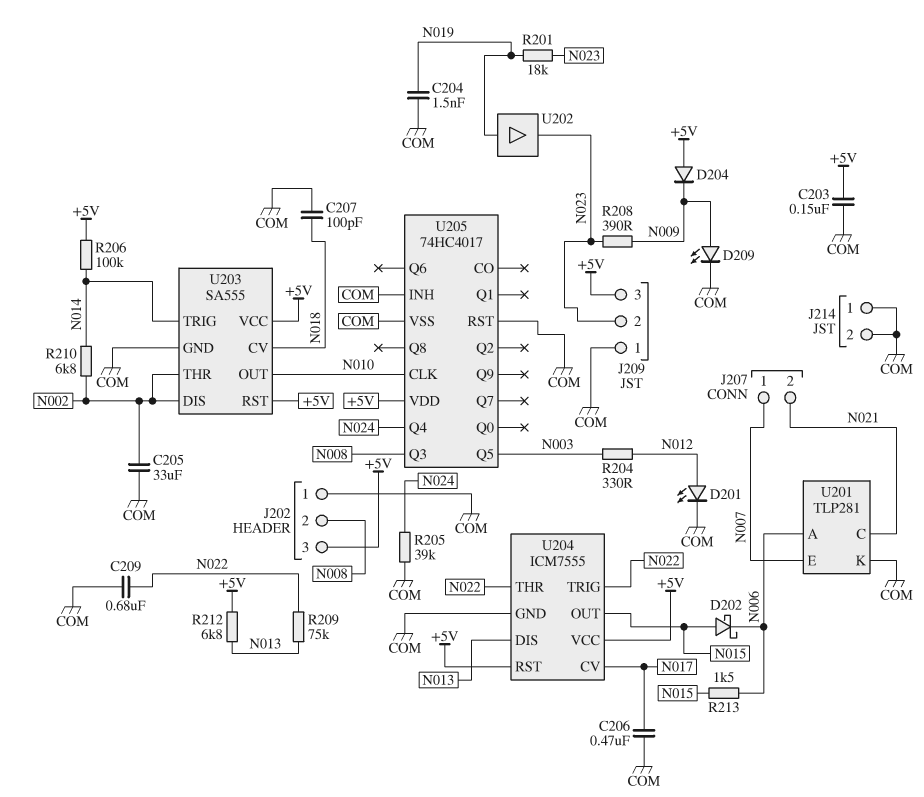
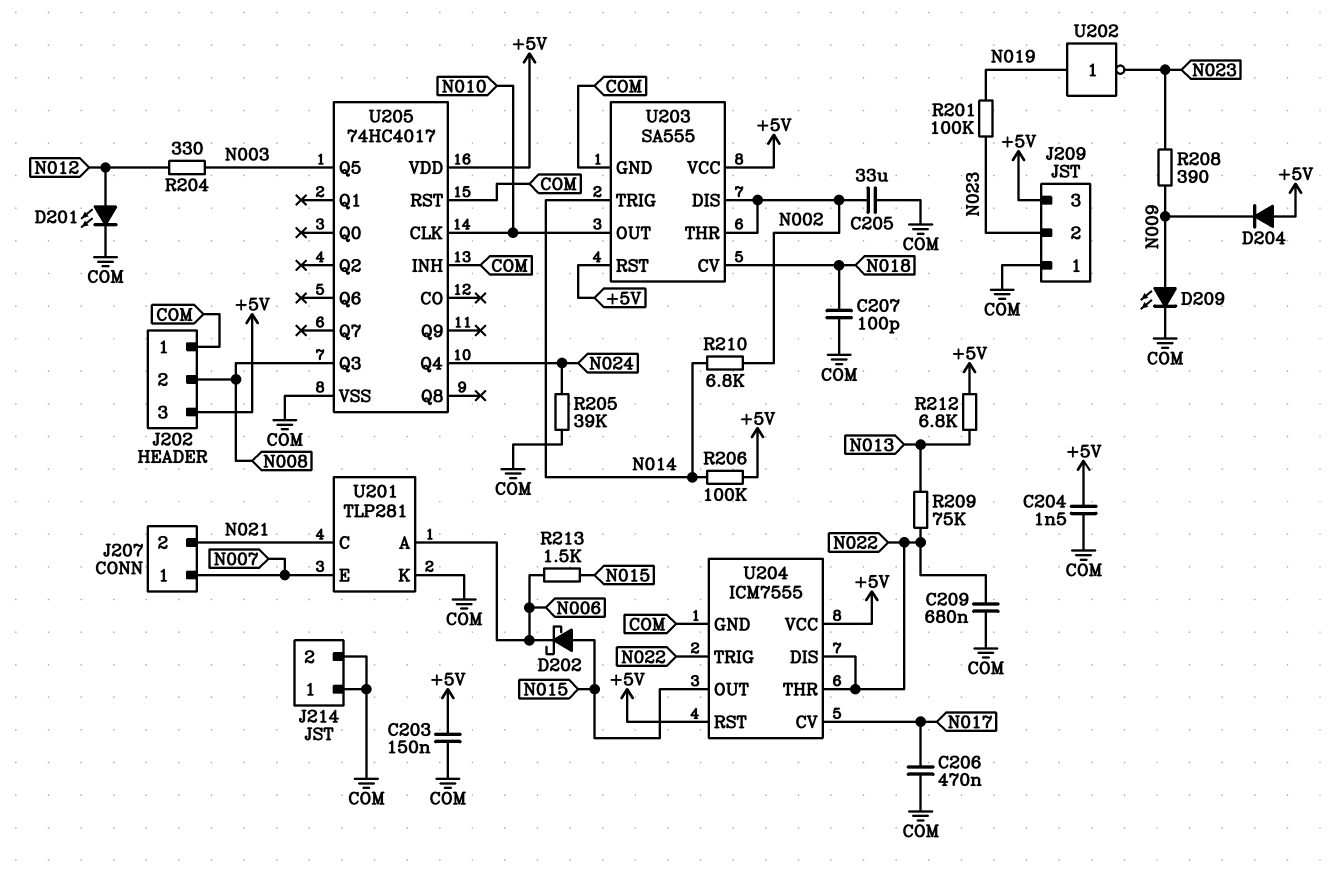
C204: 1.5nF (COM, N019) -> 1.5nF (+5V, COM)
R201: 18k (N019, N023) -> 100k (N019, N023)
U202: buffer (in N019, out N023) -> NOT (in N019, out N023)
U204 pin DIS: N013 -> N022

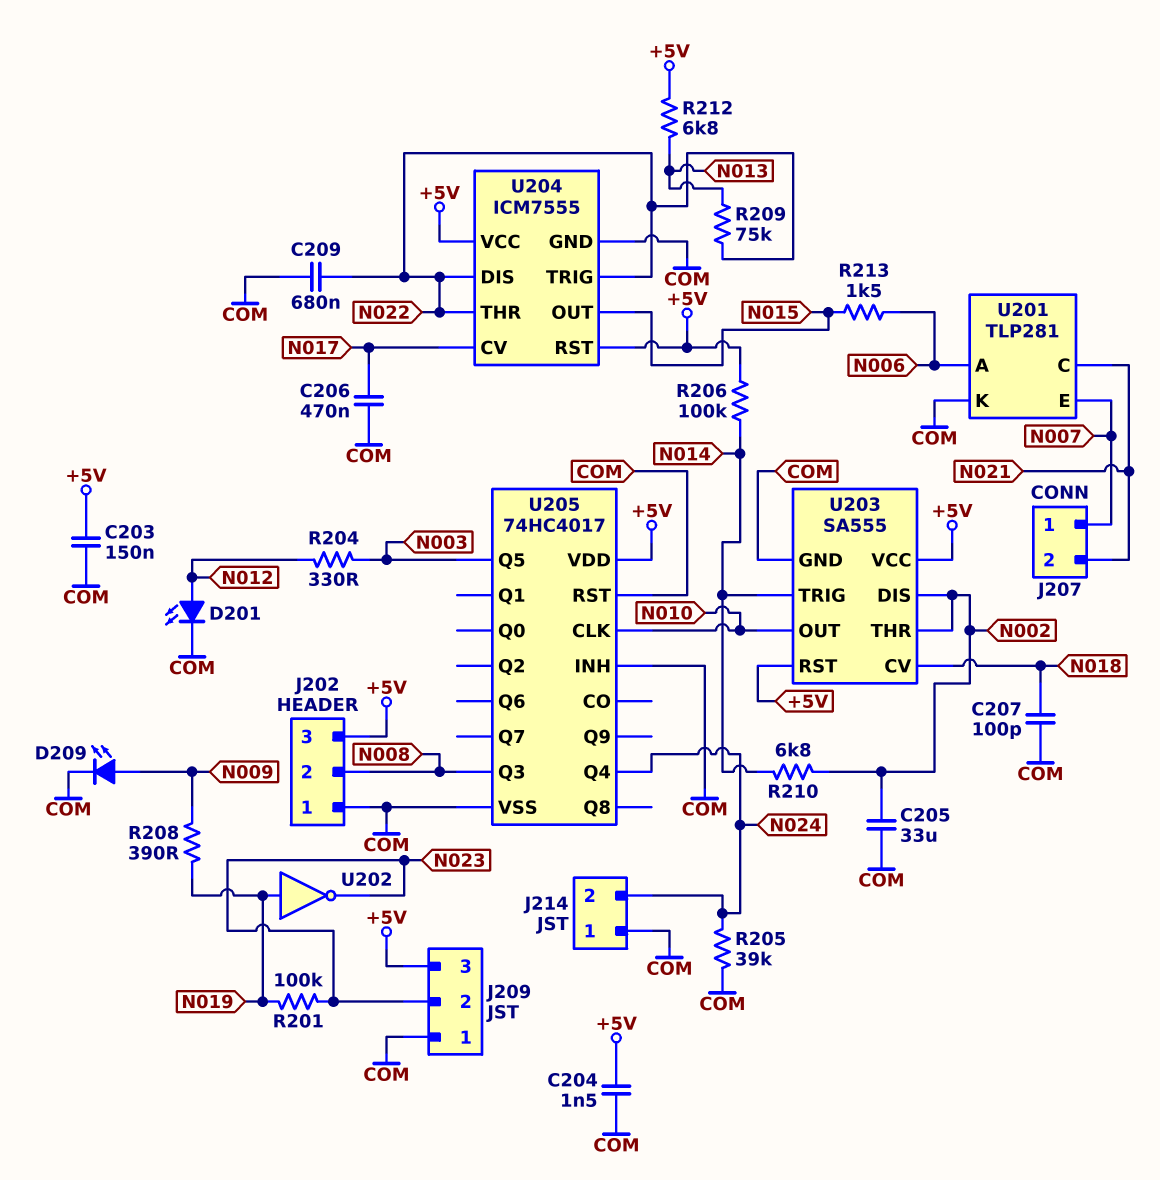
D202: schottky (A N015, K N006) -> none
D204: diode (A +5V, K N009) -> none
J214 pin 2: COM -> N024
R208: 390 (N009, N023) -> 390 (N009, N019)

